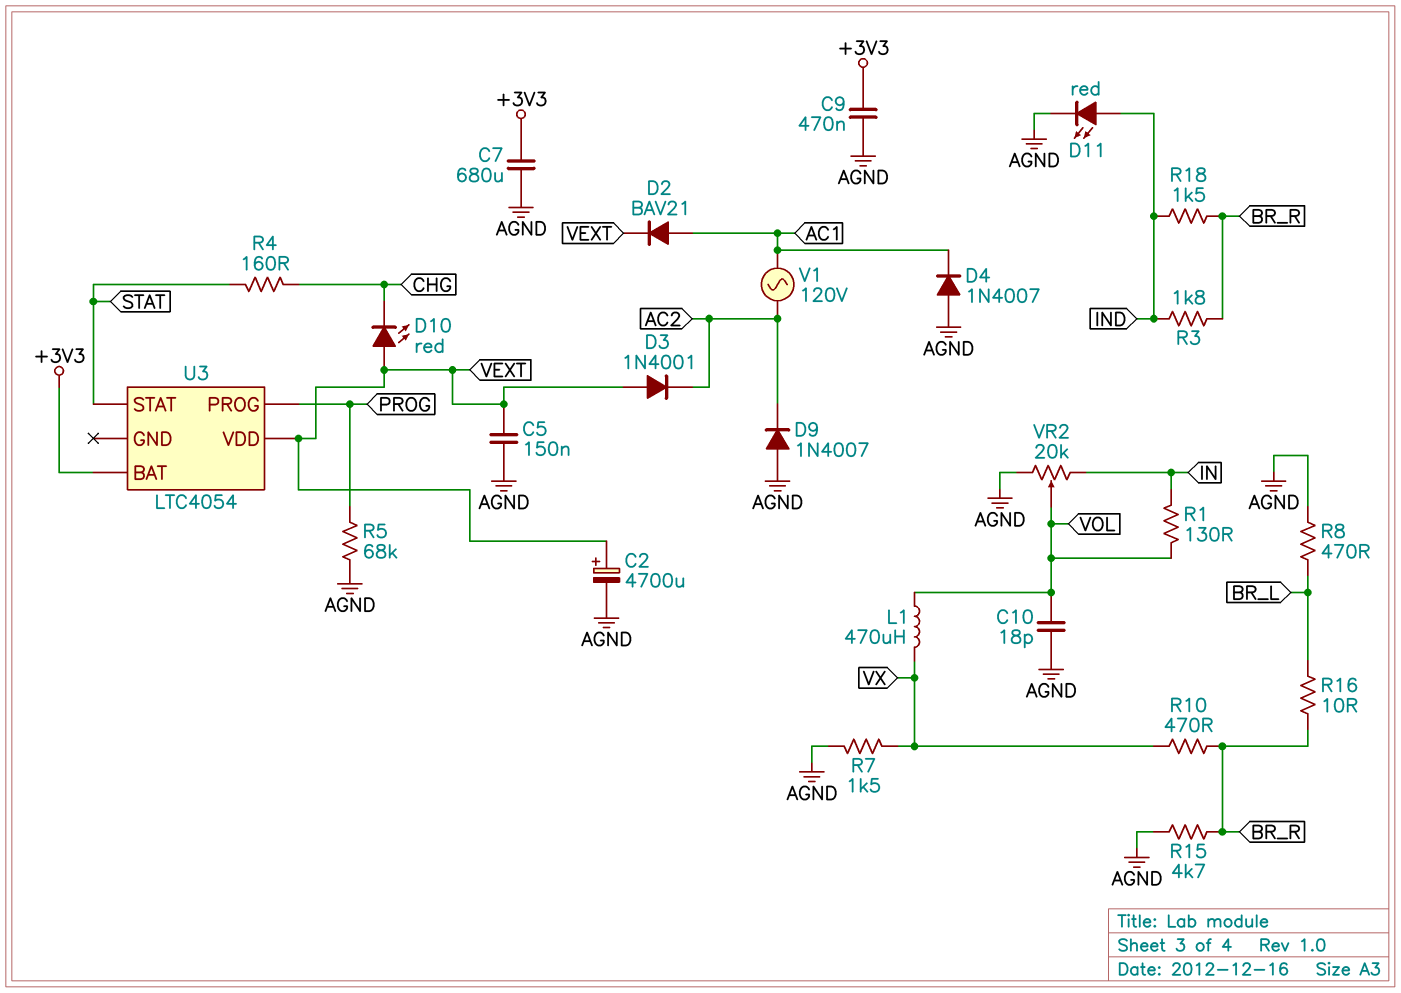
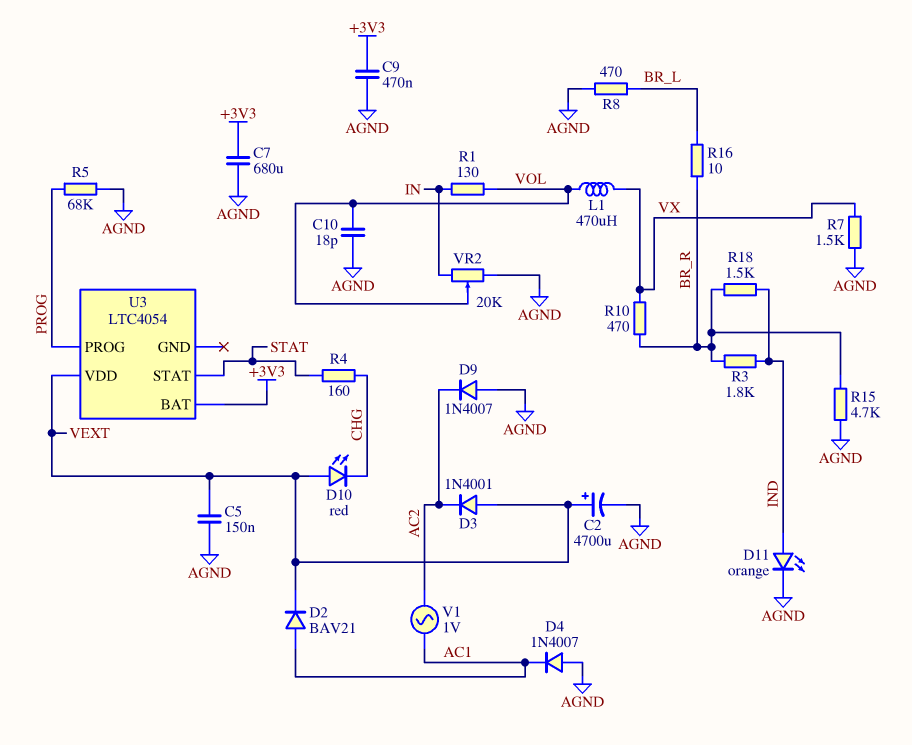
D11: LED red (A IND, K AGND) -> LED orange (A IND, K AGND)
V1: AC 120V (AC1, AC2) -> AC 1V (AC1, AC2)

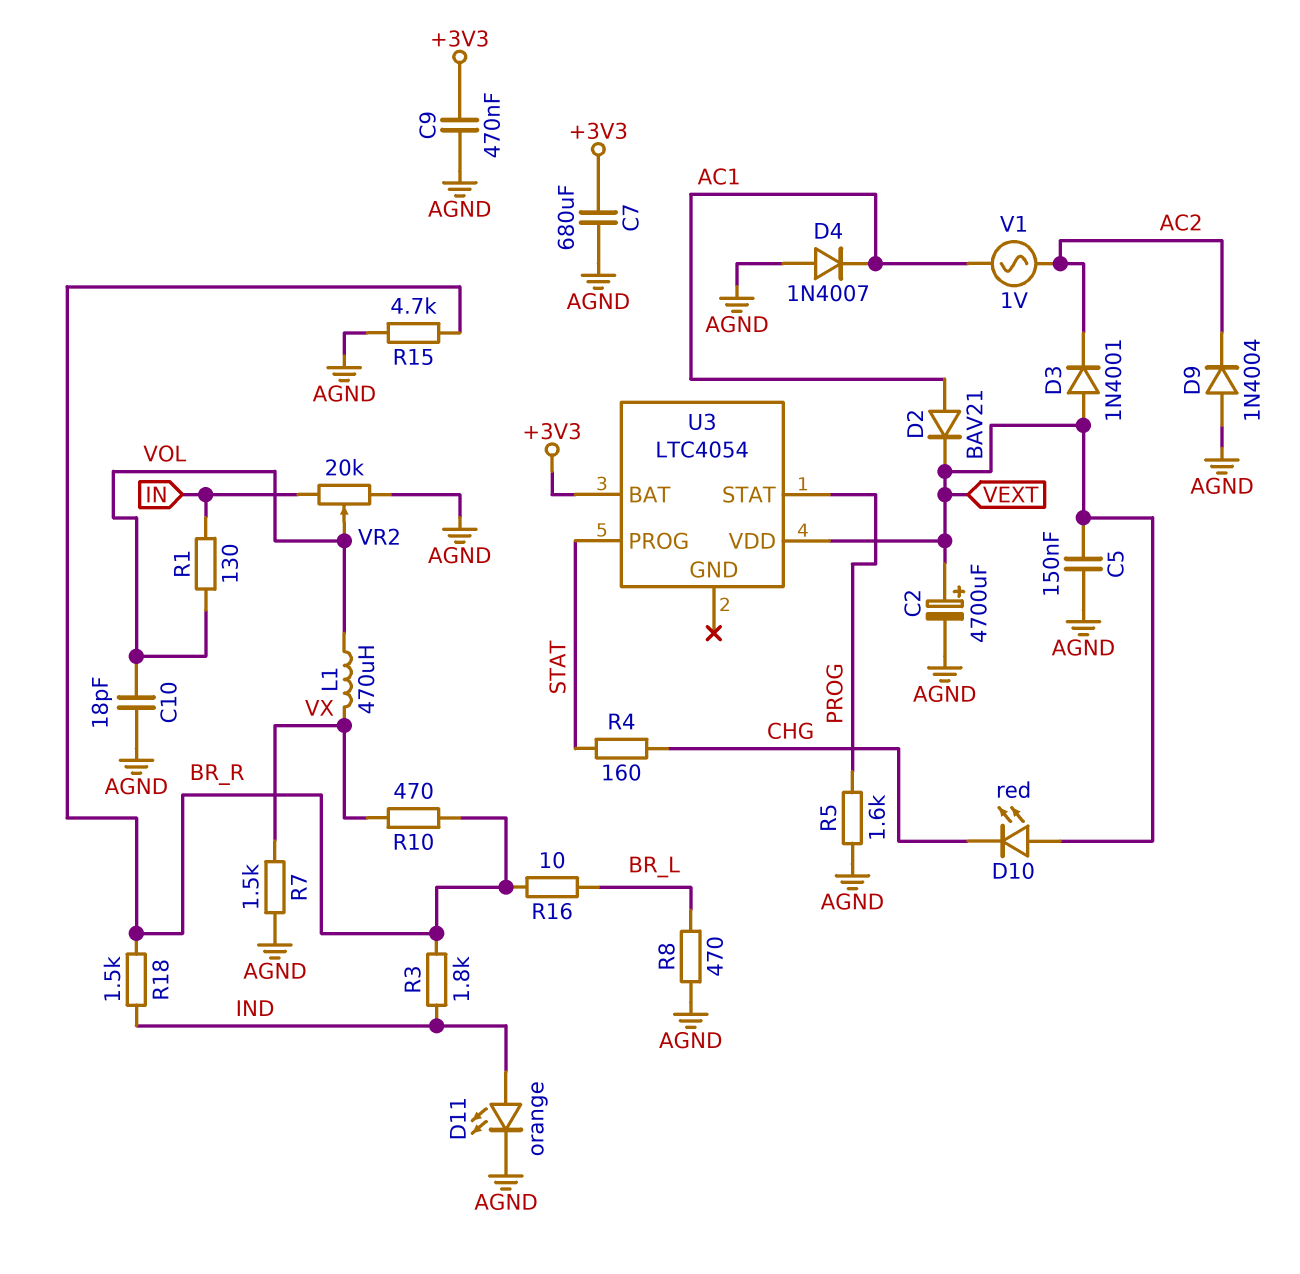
D9: diode 1N4007 (A AGND, K AC2) -> diode 1N4004 (A AGND, K AC2)
R5: 68k (AGND, PROG) -> 1.6k (AGND, PROG)
U3 pin PROG: PROG -> STAT
U3 pin STAT: STAT -> PROG

